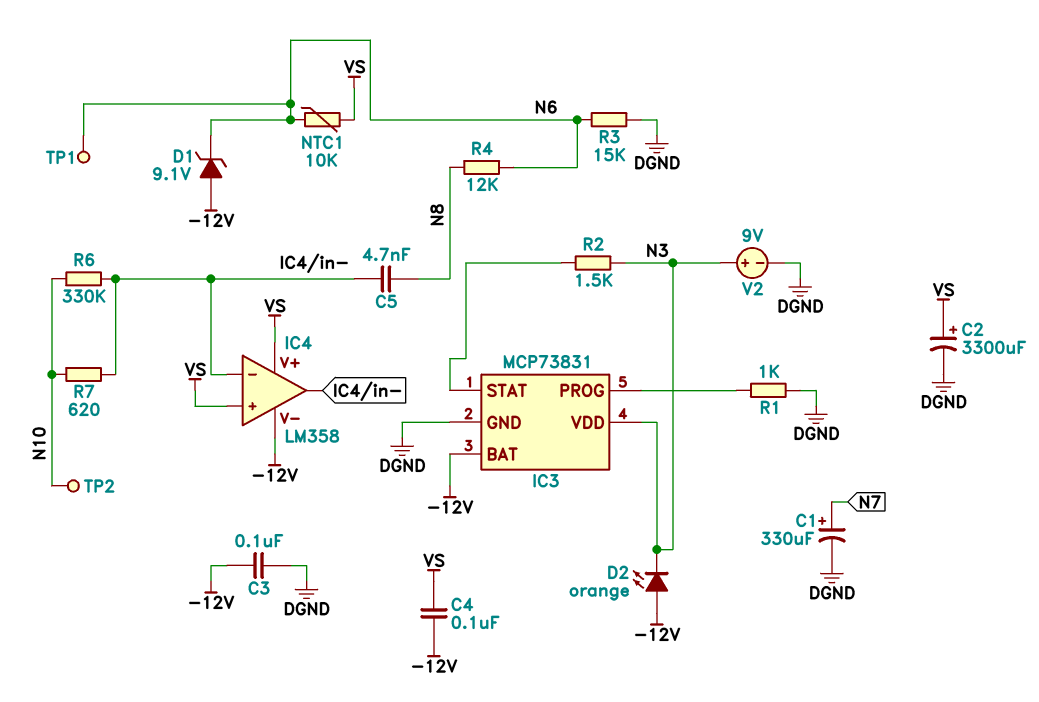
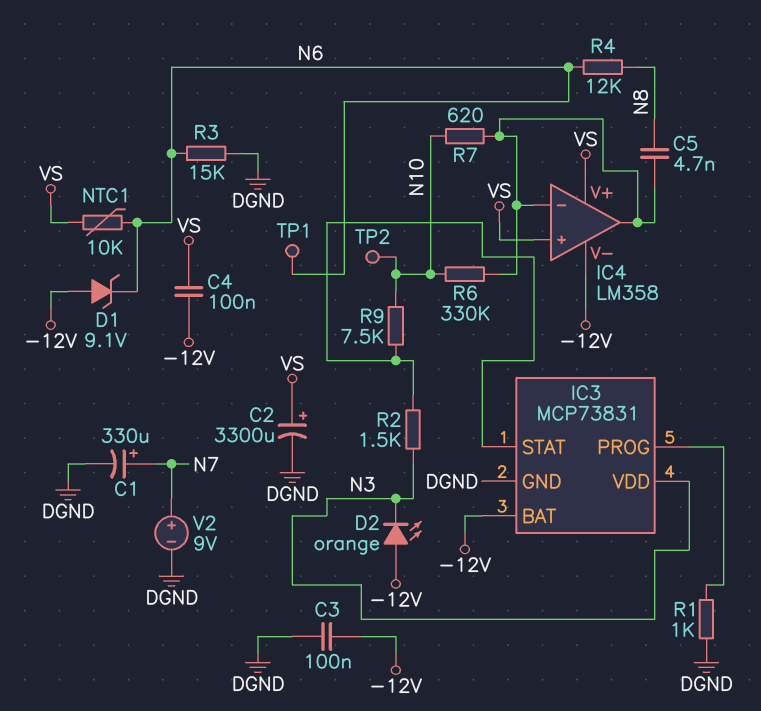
R9: none -> 7.5k (IC3/STAT, N10)
V2: 9V (plus N3, minus DGND) -> 9V (plus N7, minus DGND)

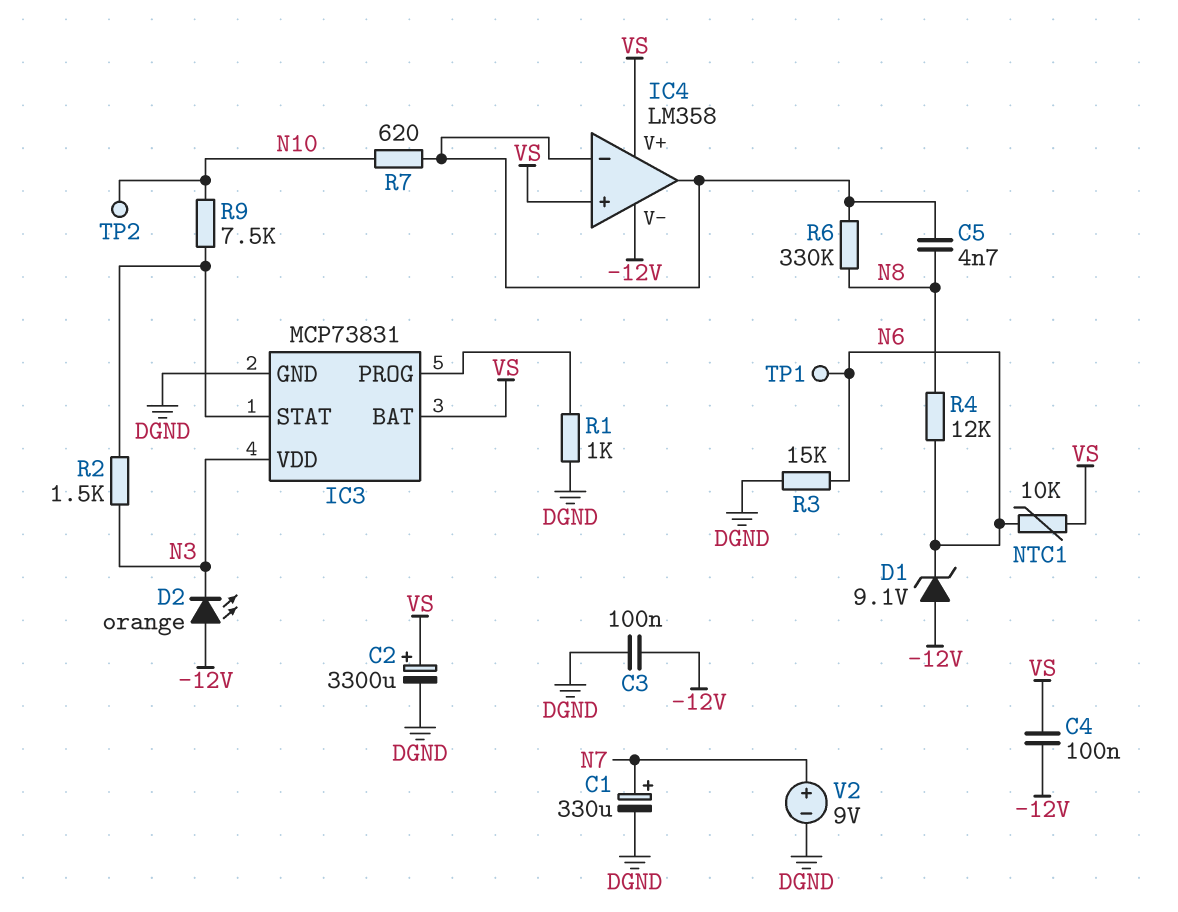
IC3 pin BAT: -12V -> VS
R6: 330k (IC4/in-, N10) -> 330k (IC4/in-, N8)

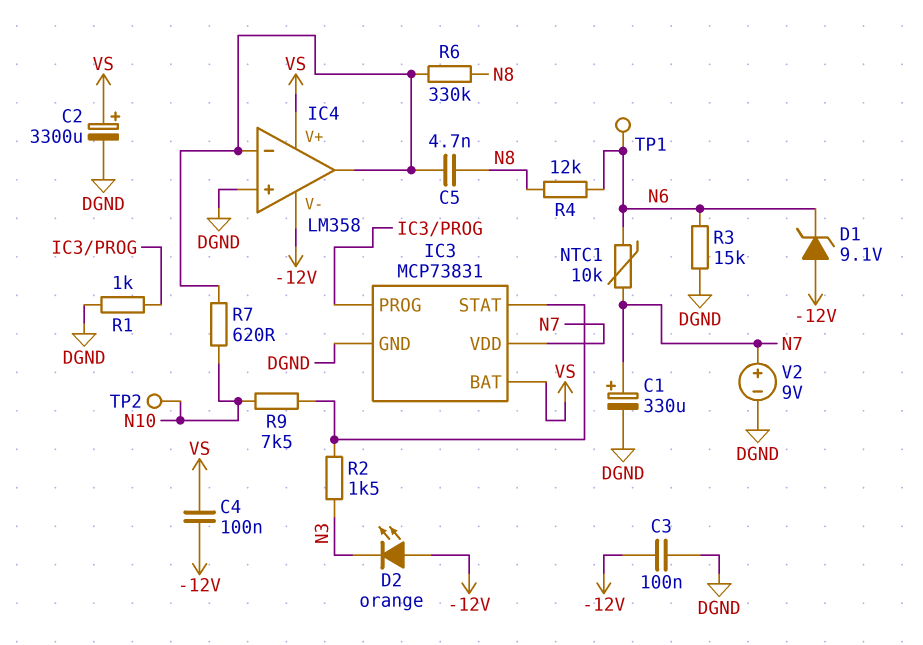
IC3 pin VDD: N3 -> N7
IC4 pin in+: VS -> DGND
NTC1: 10k (N6, VS) -> 10k (N6, N7)

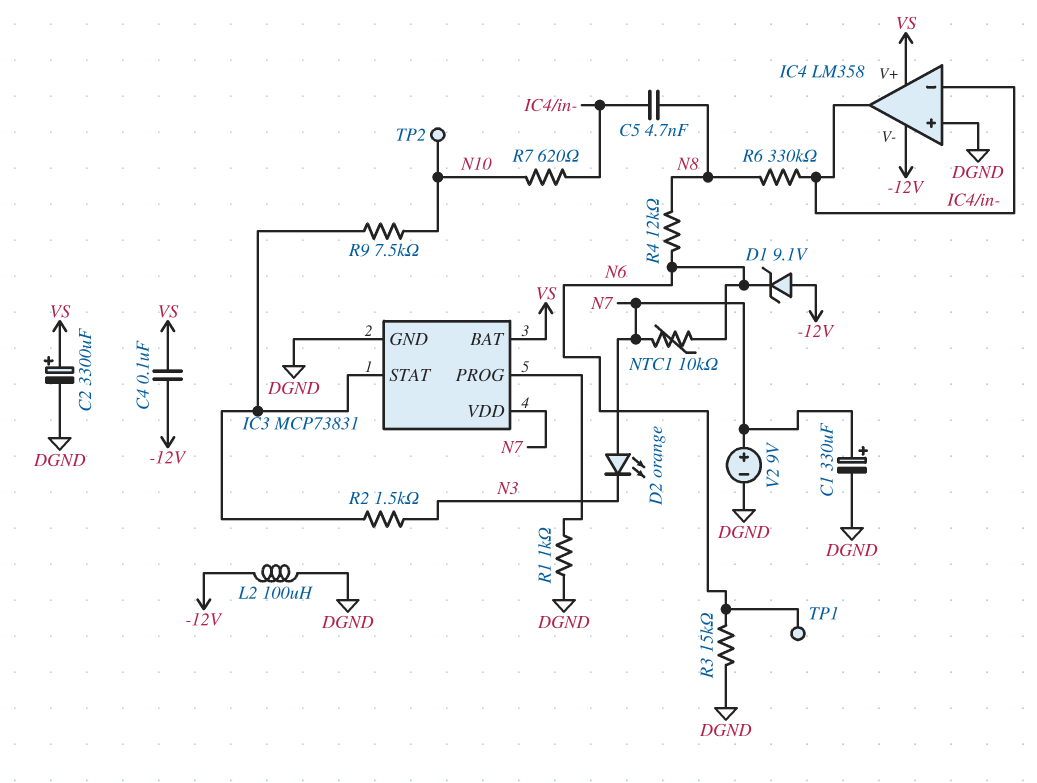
C3: 100nF (-12V, DGND) -> none
D2: LED orange (A -12V, K N3) -> LED orange (A N7, K N3)
L2: none -> 100uH (-12V, DGND)

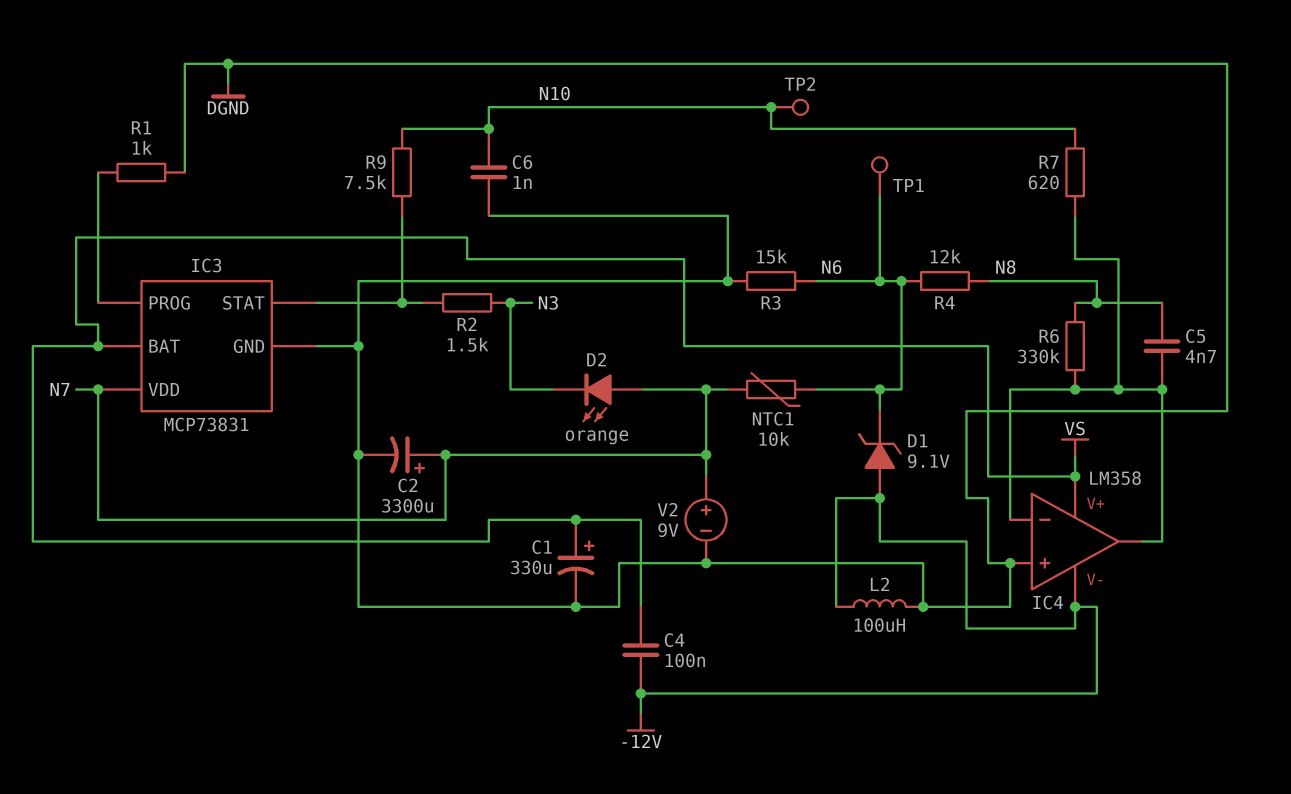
C1: 330uF (plus N7, minus DGND) -> 330uF (plus VS, minus DGND)
C2: 3300uF (plus VS, minus DGND) -> 3300uF (plus N7, minus DGND)
C6: none -> 1nF (DGND, N10)

